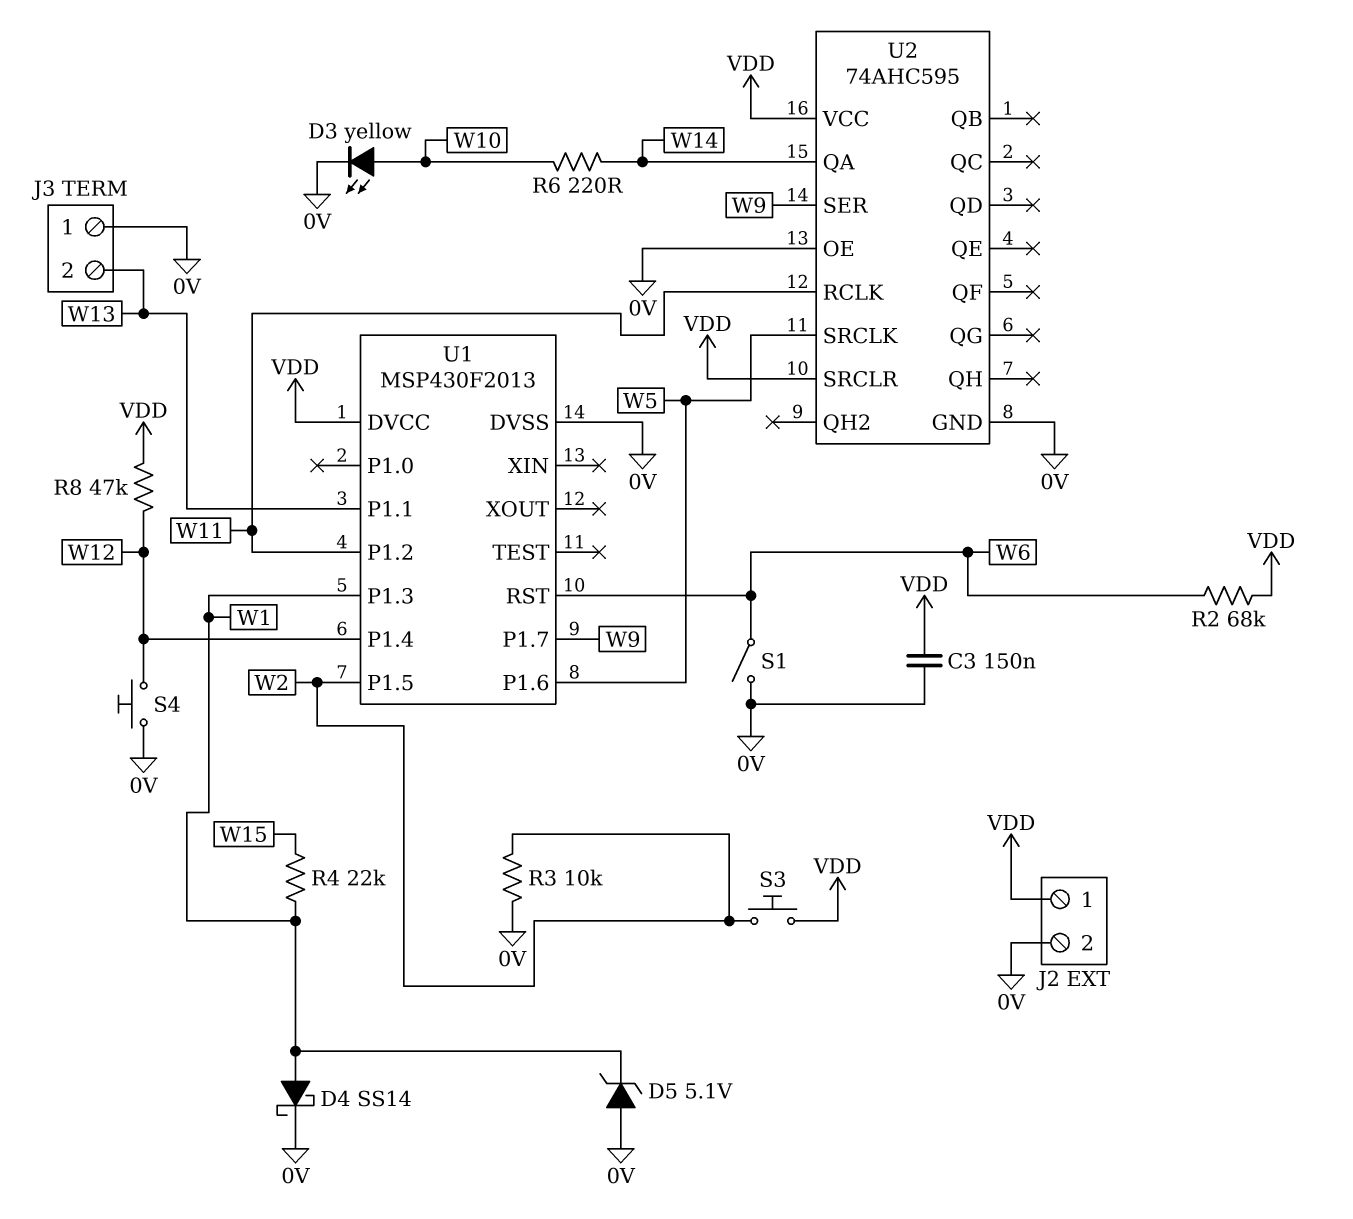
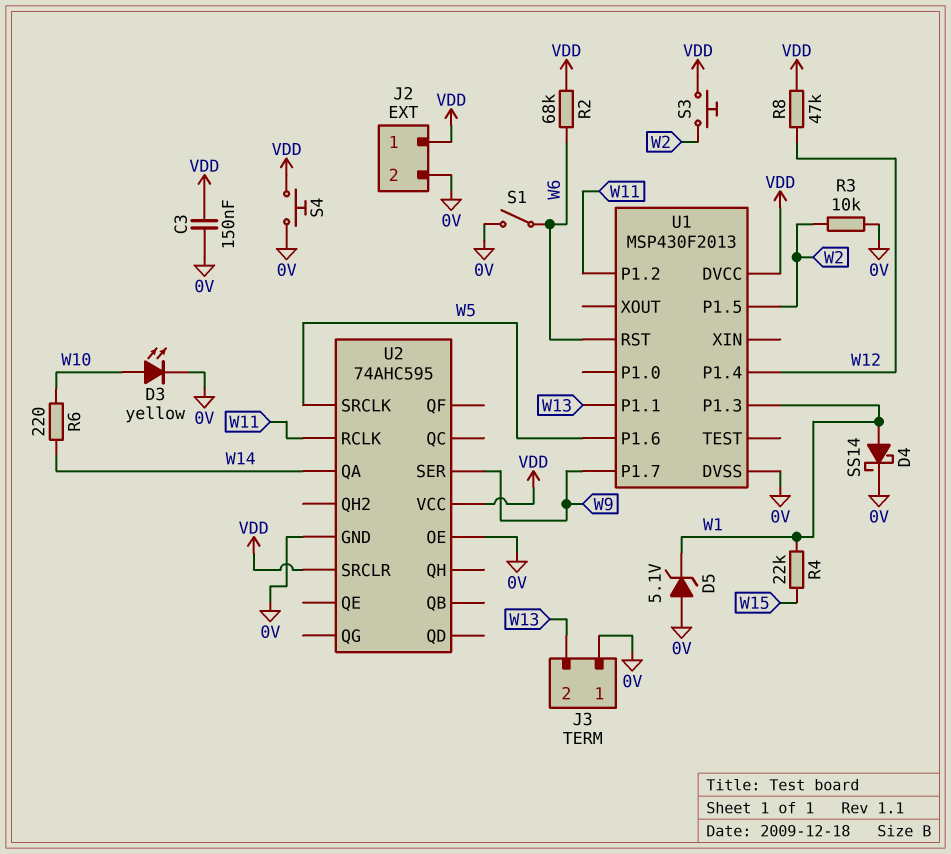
S4: button (0V, W12) -> button (0V, VDD)

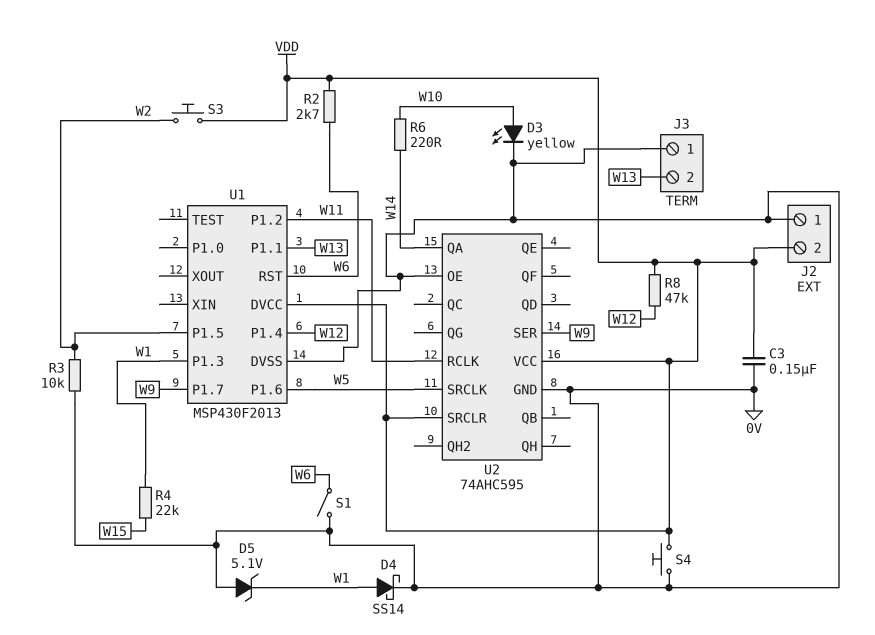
J2 pin 1: VDD -> 0V
J2 pin 2: 0V -> VDD
R2: 68k (VDD, W6) -> 2.7k (VDD, W6)

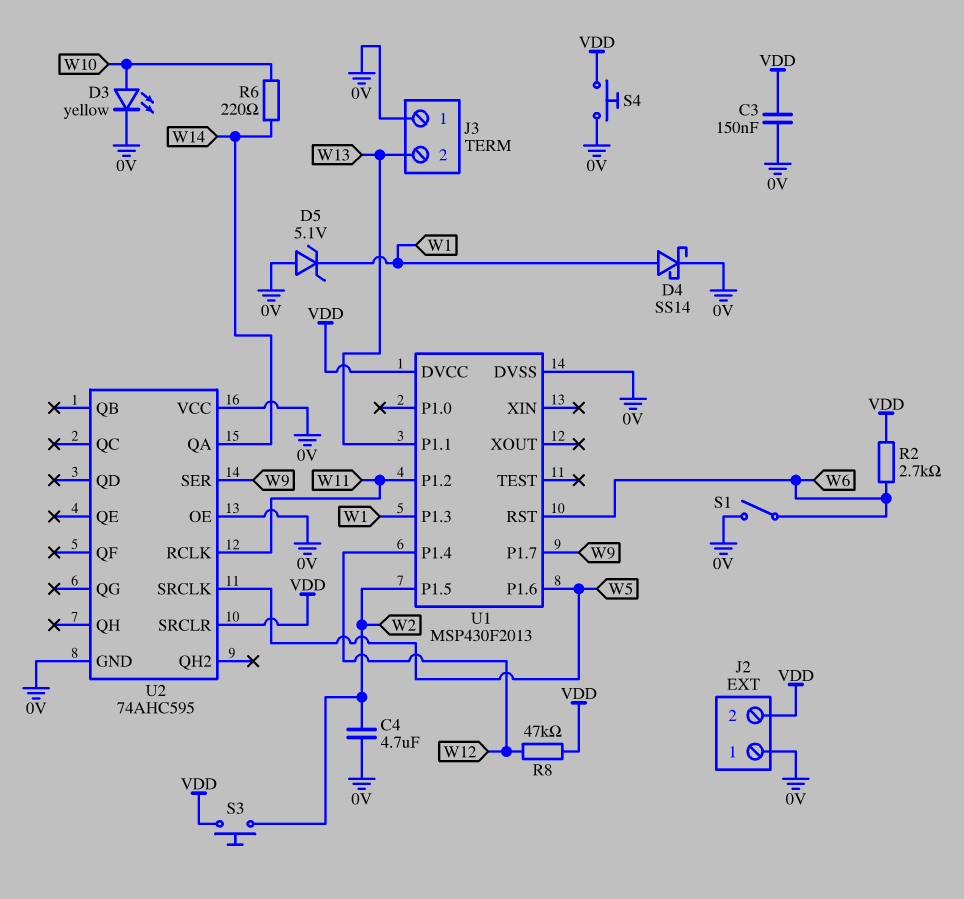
C4: none -> 4.7uF (0V, W2)
R3: 10k (0V, W2) -> none
R4: 22k (W1, W15) -> none
U2 pin VCC: VDD -> 0V

